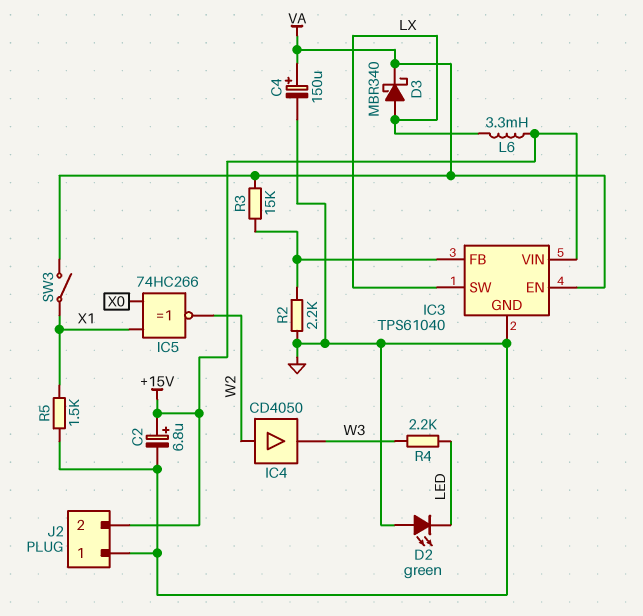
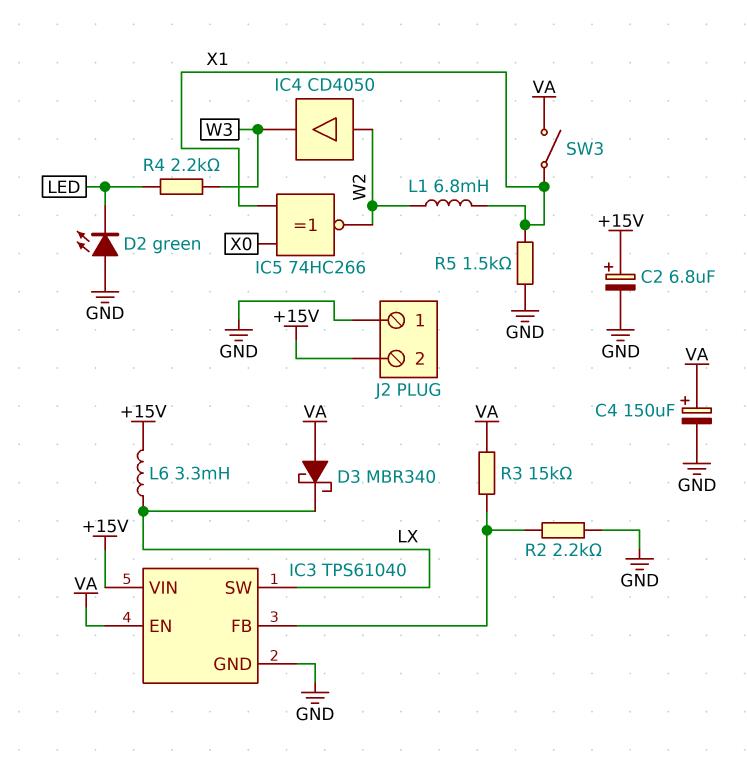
D3: schottky MBR340 (A LX, K VA) -> schottky MBR340 (A VA, K LX)
L1: none -> 6.8mH (W2, X1)

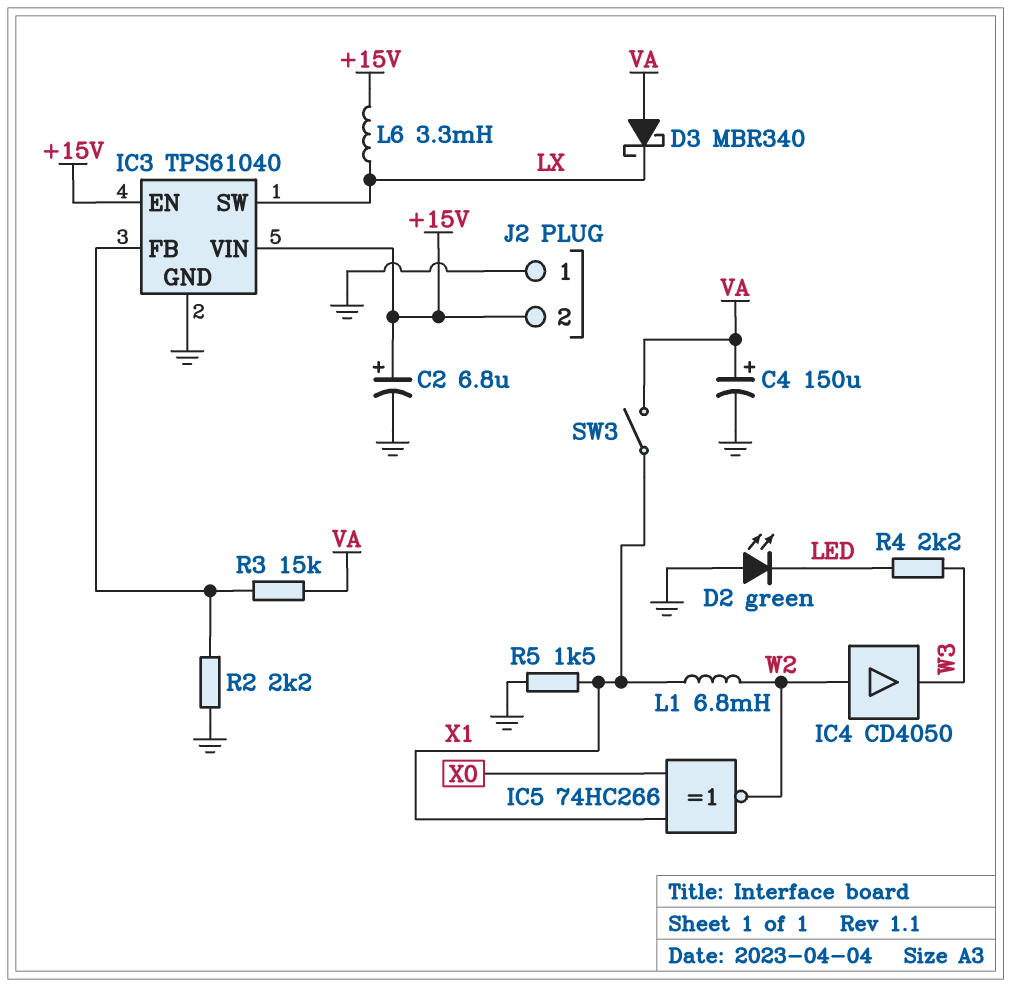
IC3 pin EN: VA -> +15V

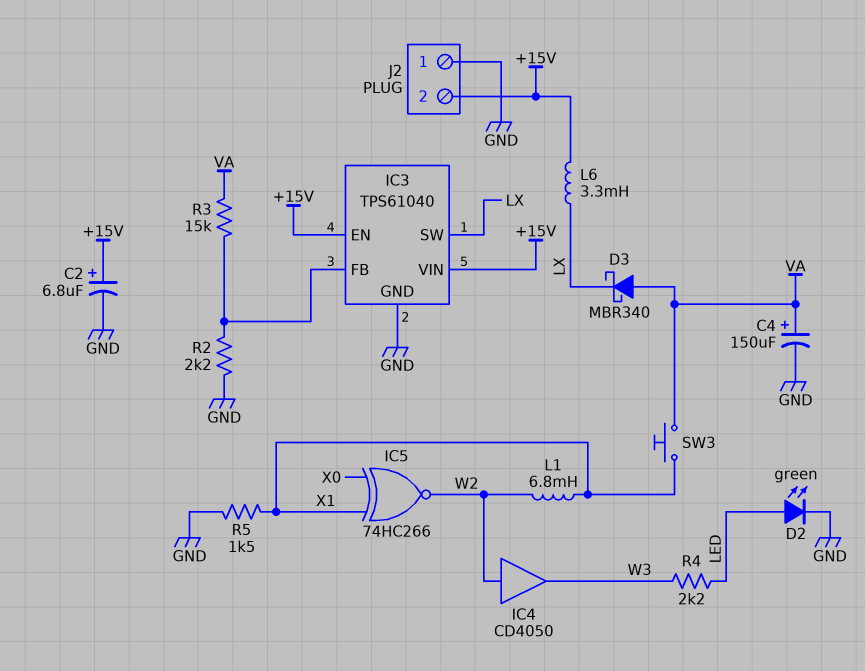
D2: LED green (A GND, K LED) -> LED green (A LED, K GND)
SW3: switch (VA, X1) -> button (VA, X1)

